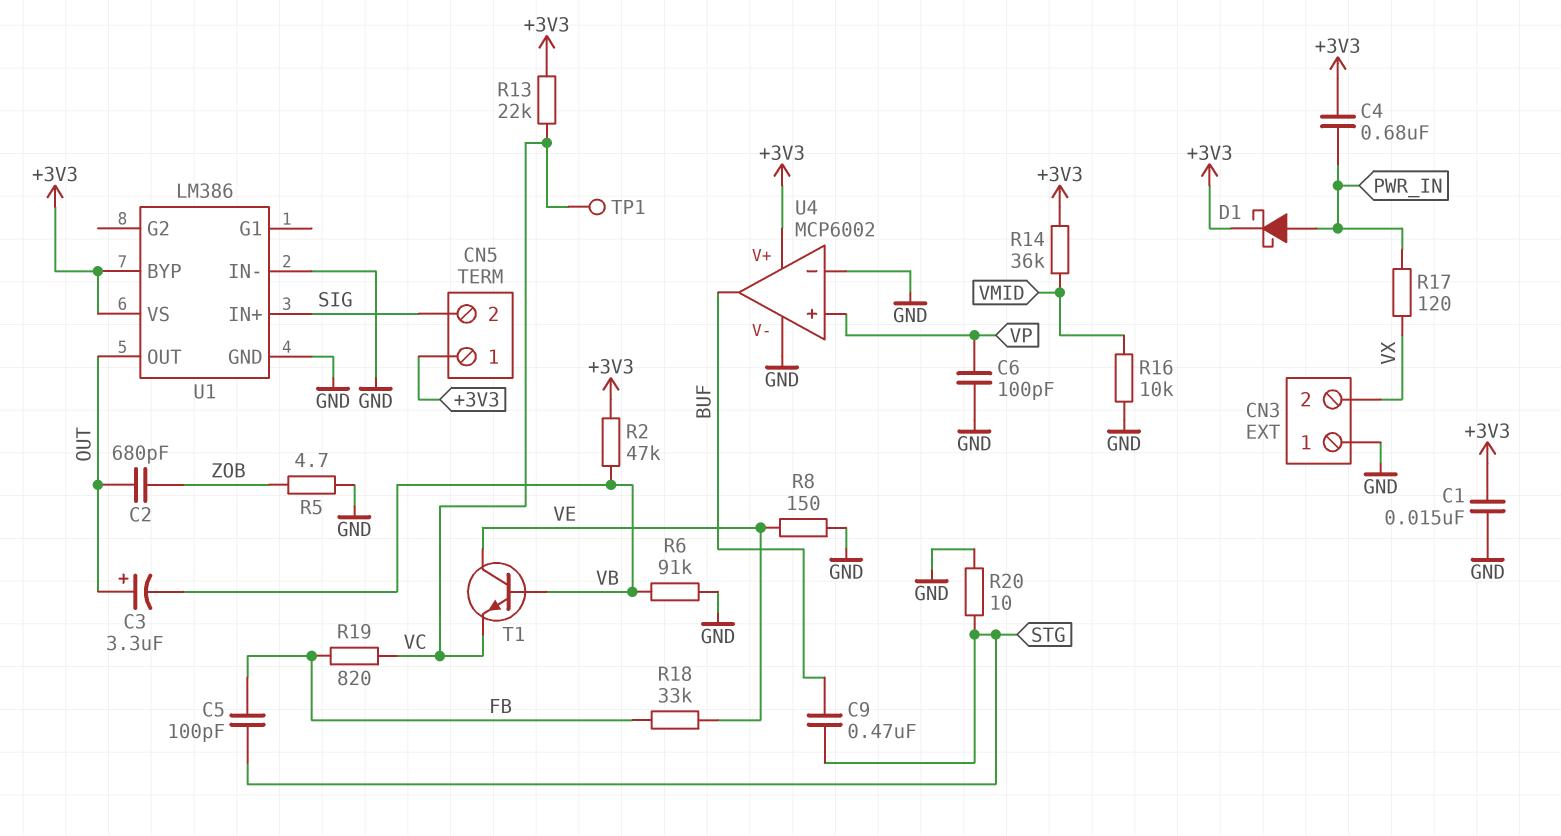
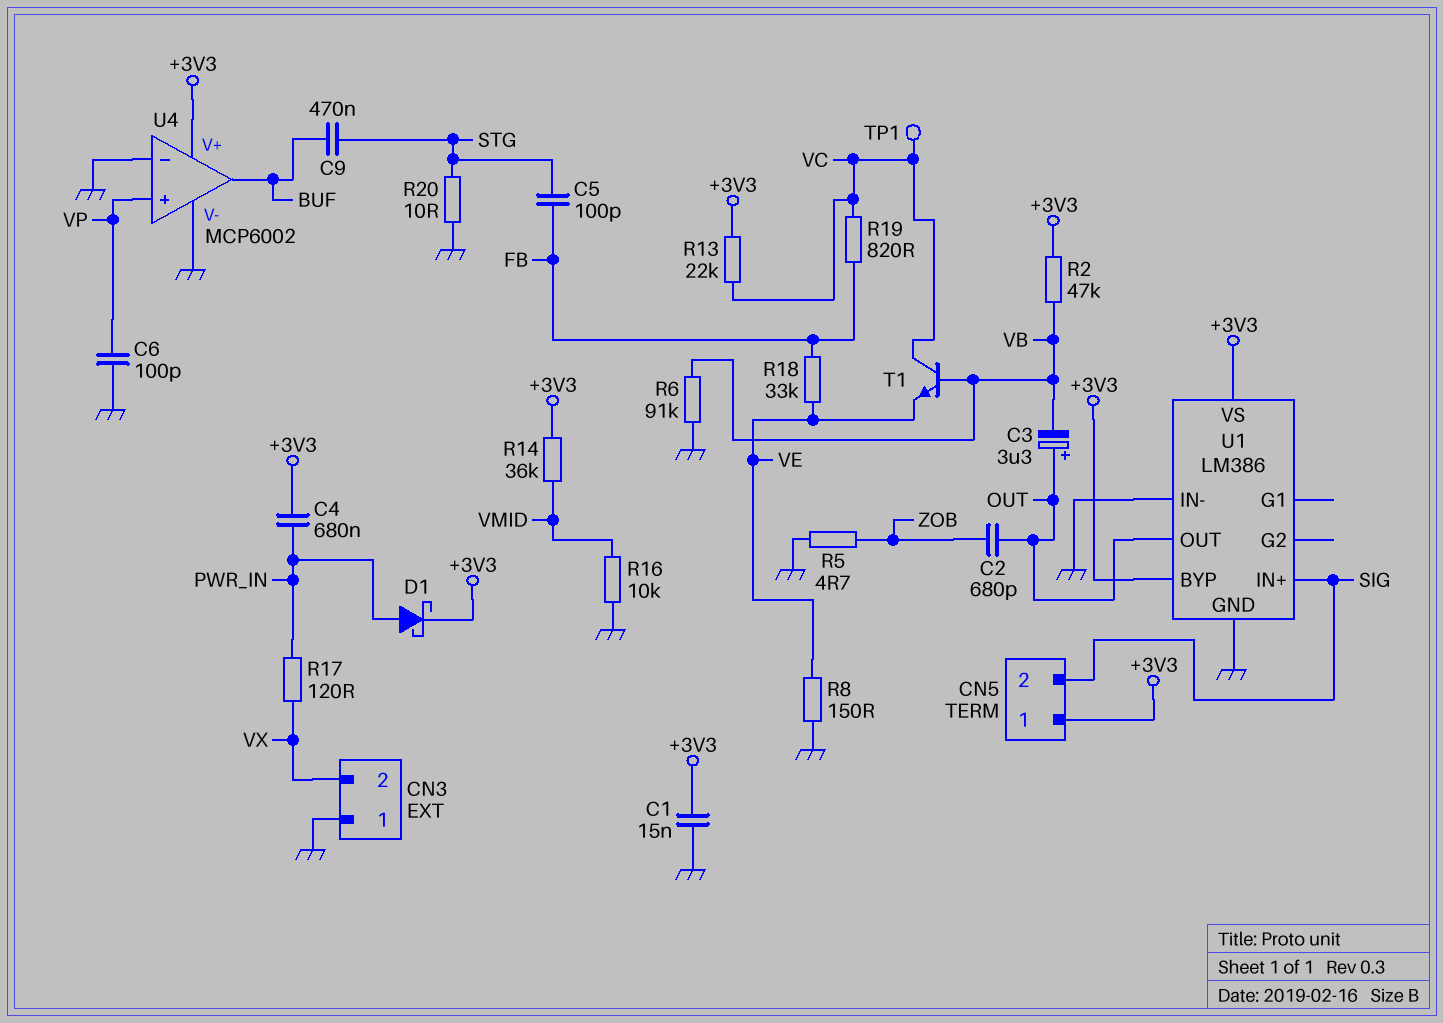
T1: NPN (B VB, C VE, E VC) -> NPN (B VB, C VC, E VE)

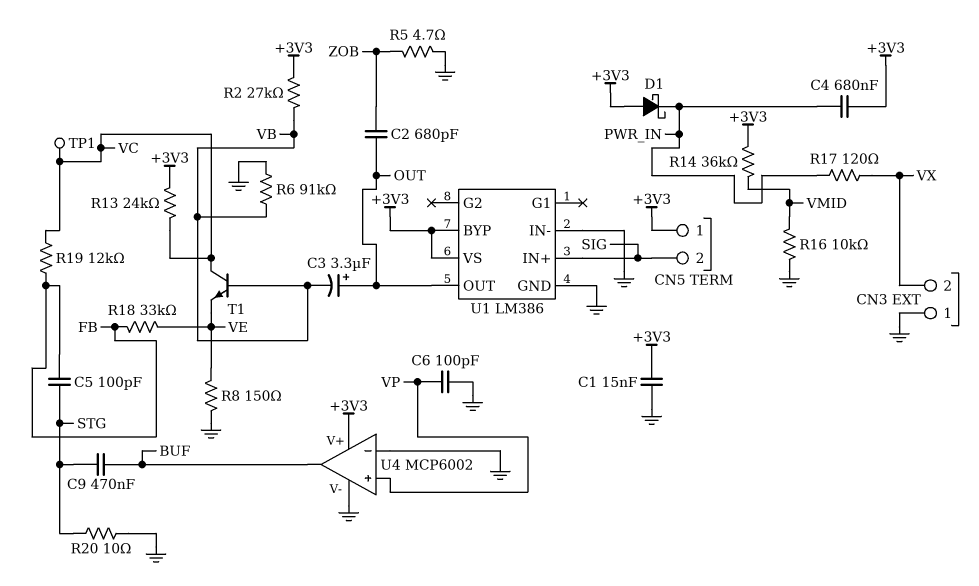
D1: schottky (A PWR_IN, K +3V3) -> schottky (A +3V3, K PWR_IN)
R2: 47k (+3V3, VB) -> 27k (+3V3, VB)
R13: 22k (+3V3, VC) -> 24k (+3V3, VC)
R19: 820 (FB, VC) -> 12k (FB, VC)

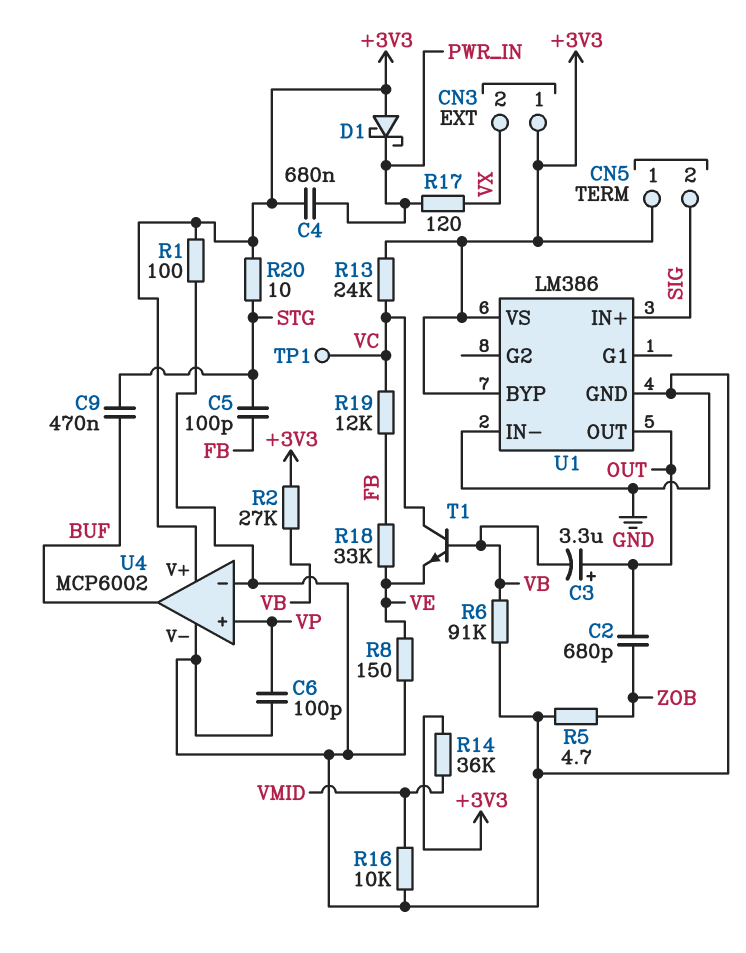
C1: 15nF (+3V3, GND) -> none
CN3 pin 1: GND -> +3V3
R1: none -> 100 (+3V3, GND)
R20: 10 (GND, STG) -> 10 (+3V3, STG)

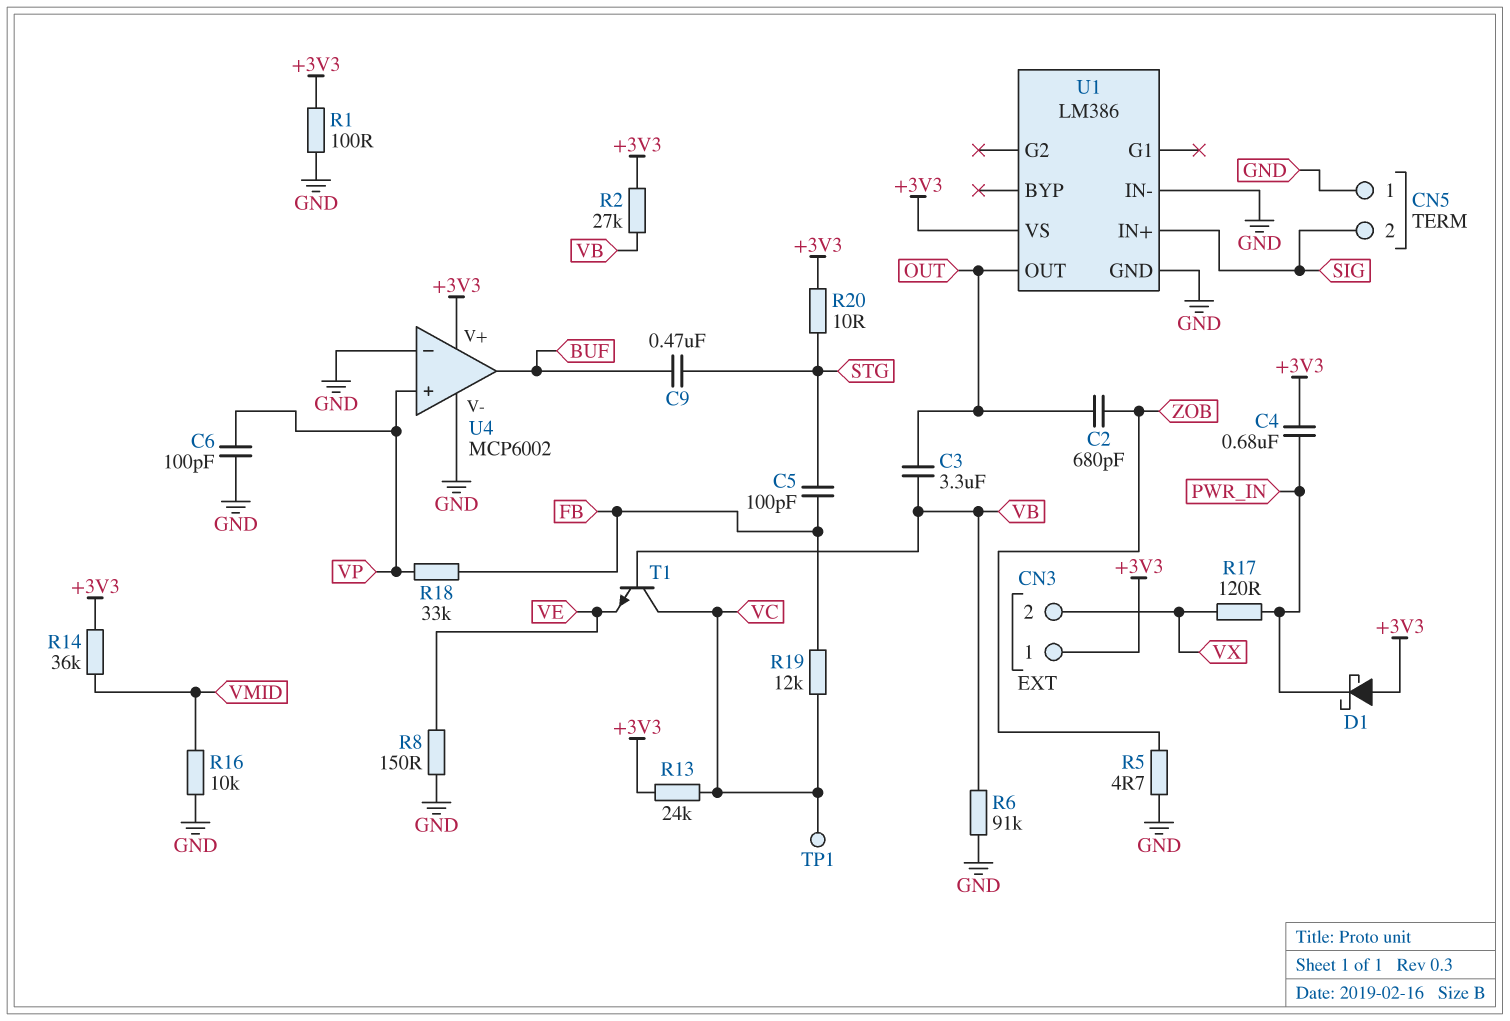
C3: 3.3uF (plus OUT, minus VB) -> 3.3uF (OUT, VB)
CN5 pin 1: +3V3 -> GND
R18: 33k (FB, VE) -> 33k (FB, VP)
U1 pin BYP: +3V3 -> none

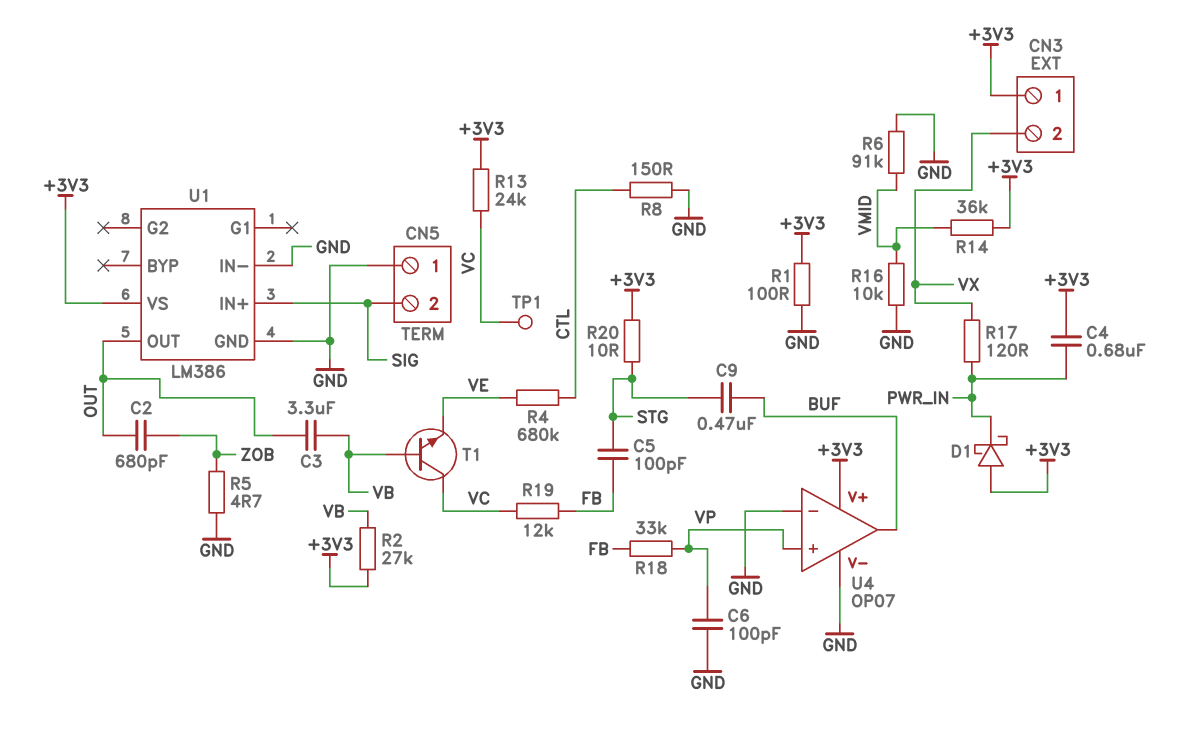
R4: none -> 680k (CTL, VE)
R6: 91k (GND, VB) -> 91k (GND, VMID)
R8: 150 (GND, VE) -> 150 (CTL, GND)
U4: MCP6002 -> OP07

